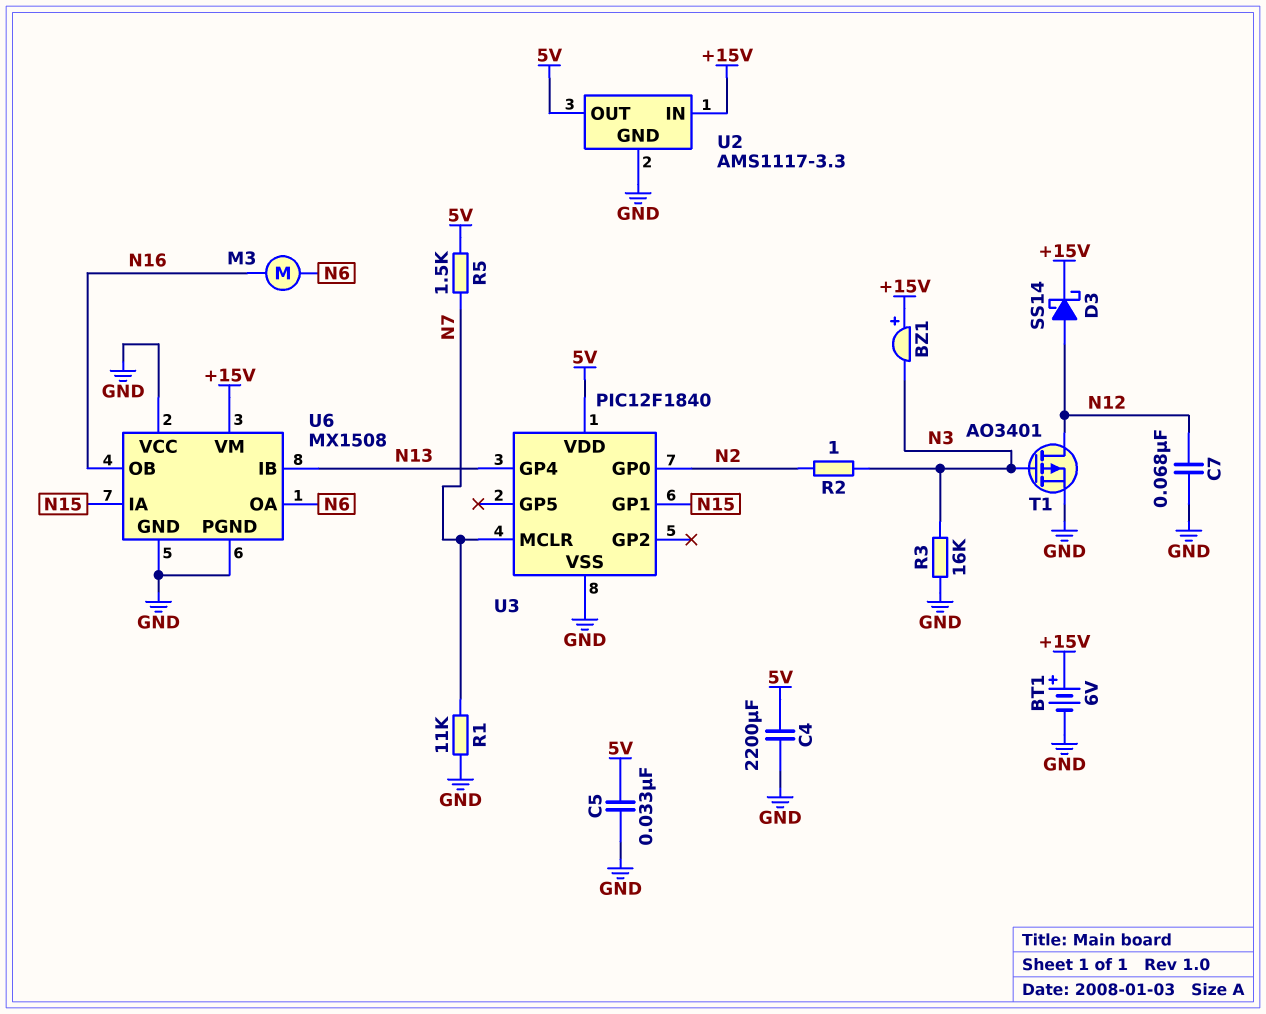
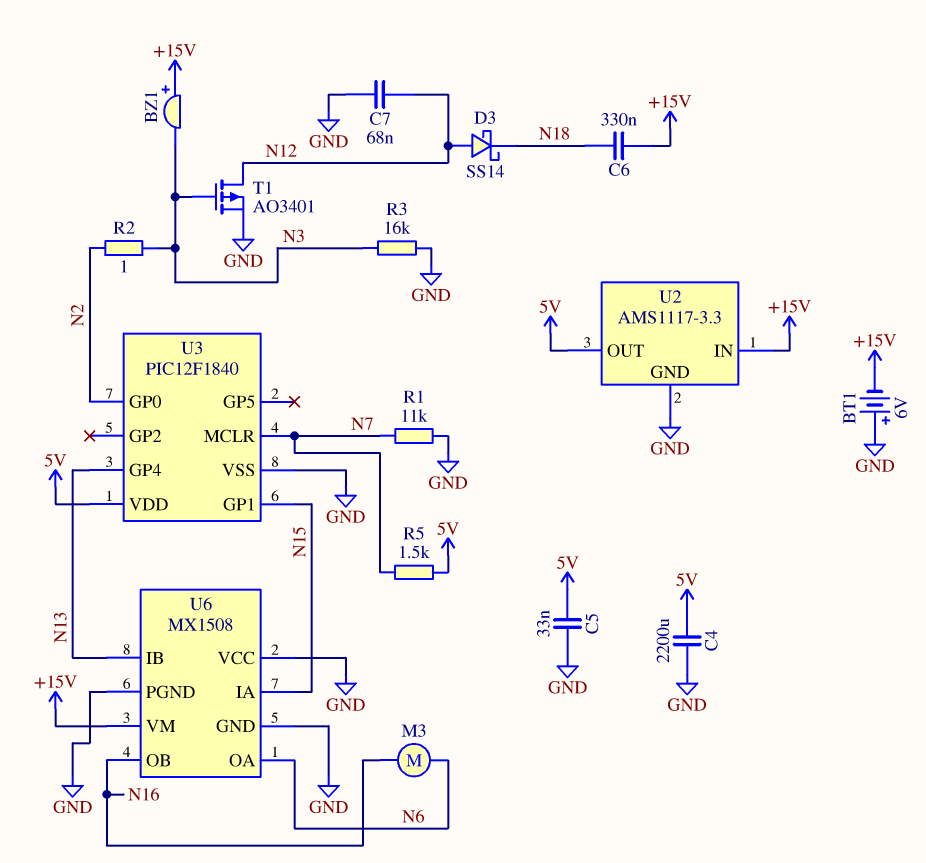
BT1: 6V (plus +15V, minus GND) -> 6V (plus GND, minus +15V)
C6: none -> 330nF (+15V, N18)
D3: schottky SS14 (A N12, K +15V) -> schottky SS14 (A N12, K N18)

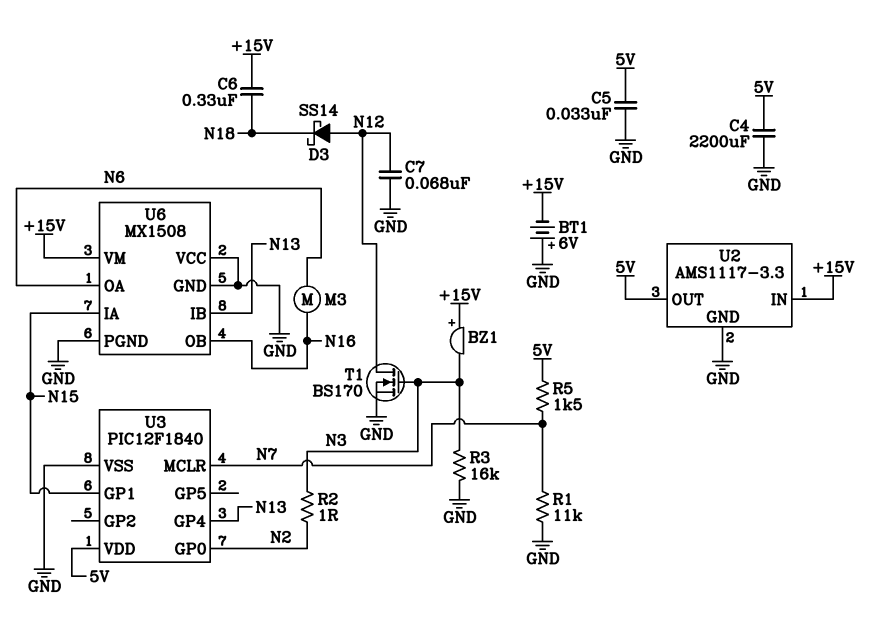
T1: PMOS AO3401 (G N3, D N12, S GND) -> NMOS BS170 (G N3, D N12, S GND)

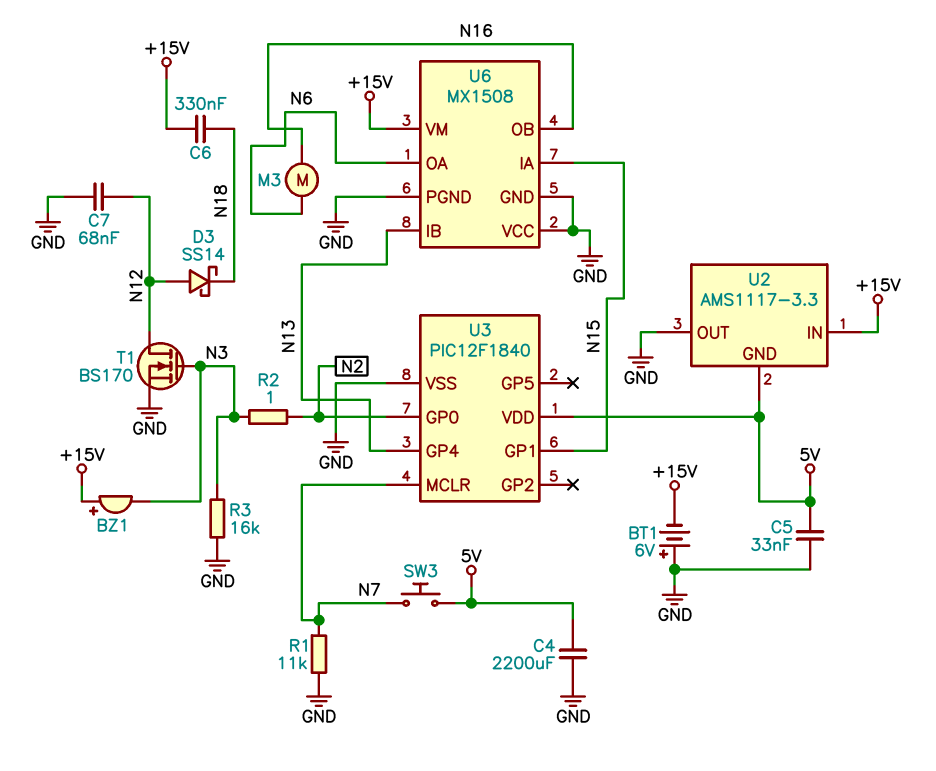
R5: 1.5k (5V, N7) -> none
SW3: none -> button (5V, N7)
U2 pin GND: GND -> 5V
U2 pin OUT: 5V -> GND

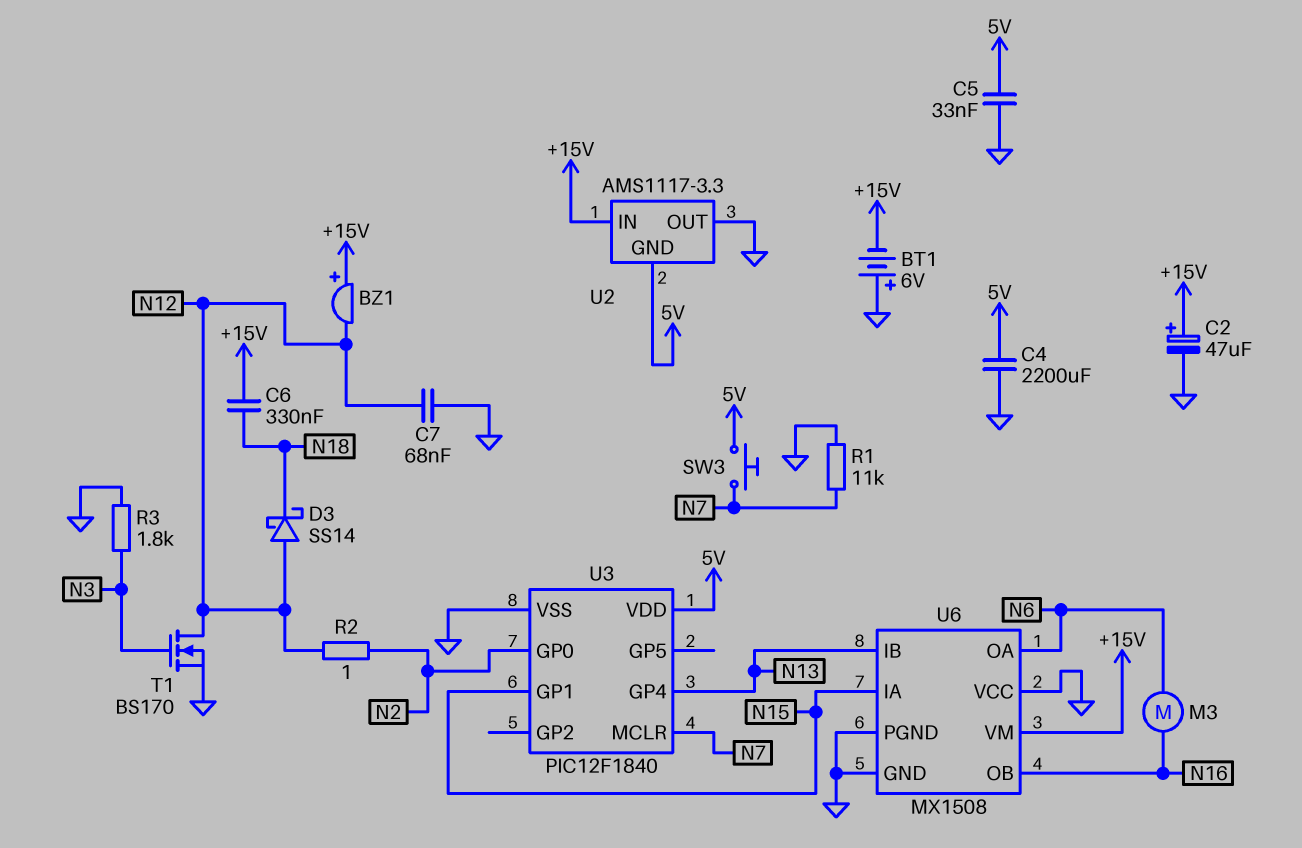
BZ1: buzzer (plus +15V, minus N3) -> buzzer (plus +15V, minus N12)
C2: none -> 47uF (plus +15V, minus GND)
R2: 1 (N2, N3) -> 1 (N2, N12)
R3: 16k (GND, N3) -> 1.8k (GND, N3)

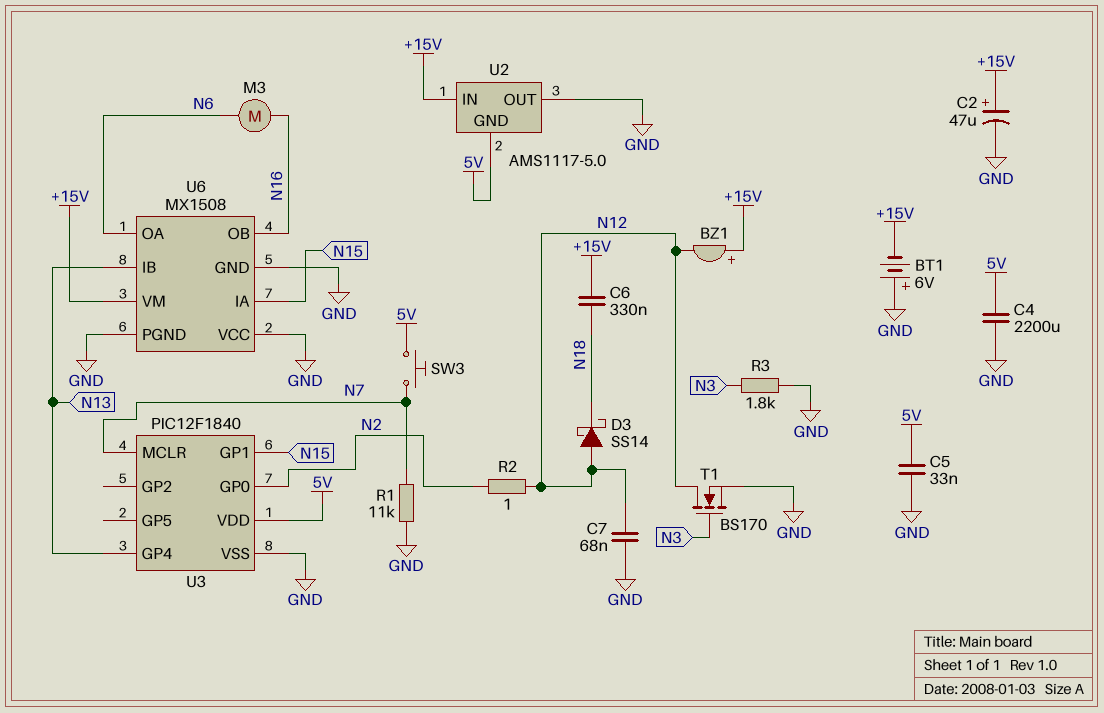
U2: AMS1117-3.3 -> AMS1117-5.0

